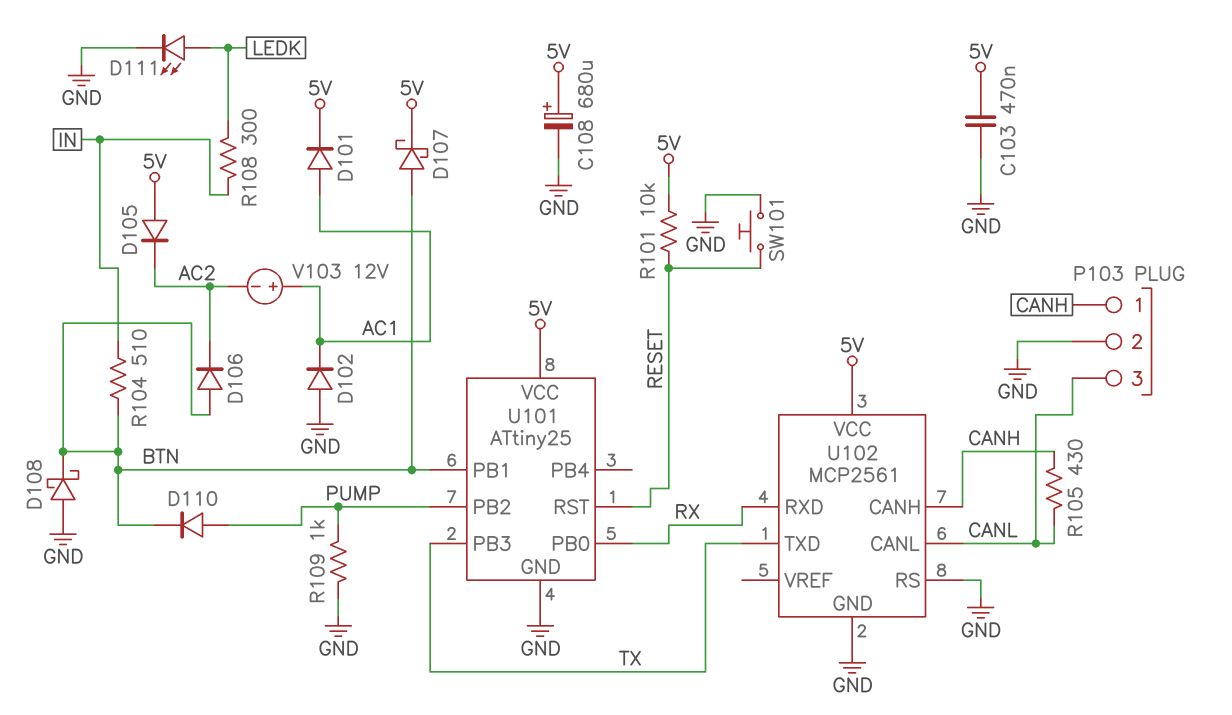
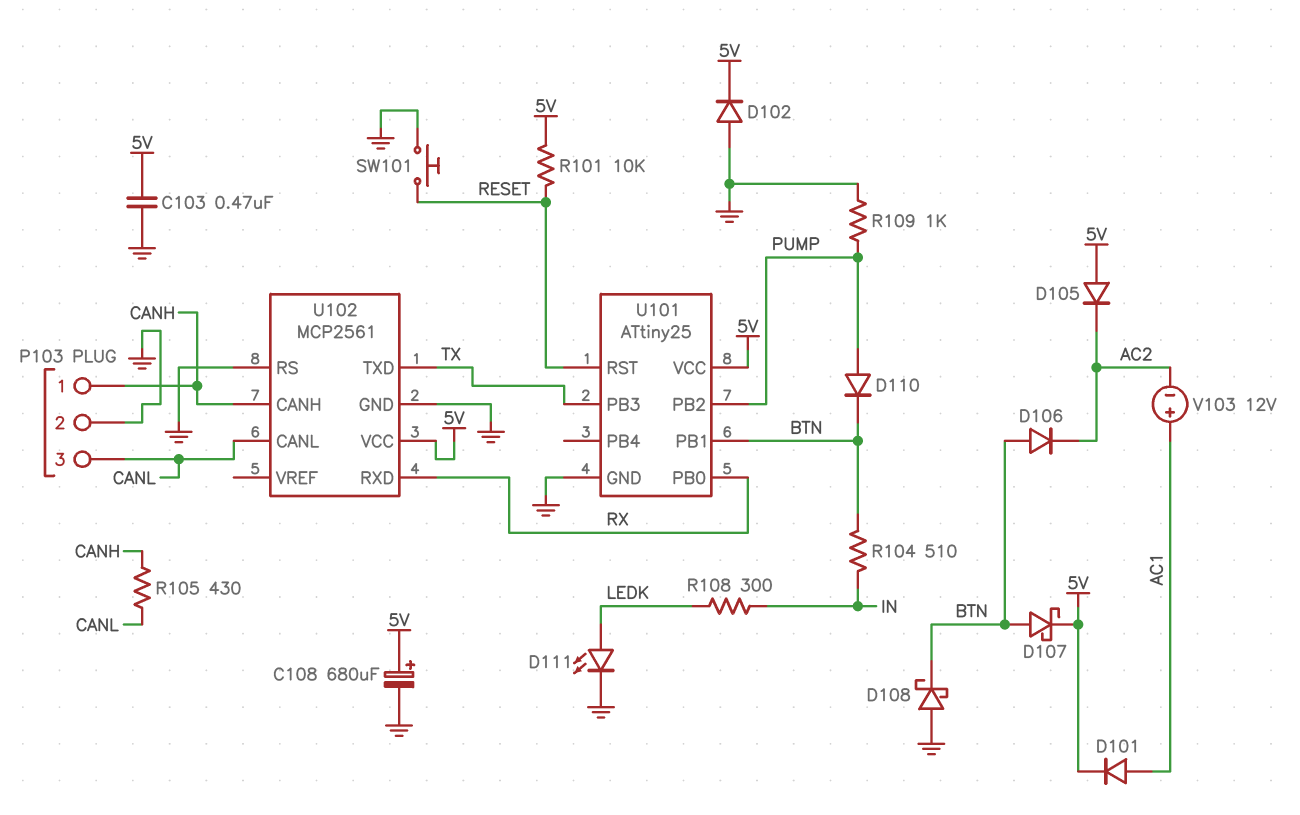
D102: diode (A GND, K AC1) -> diode (A GND, K 5V)

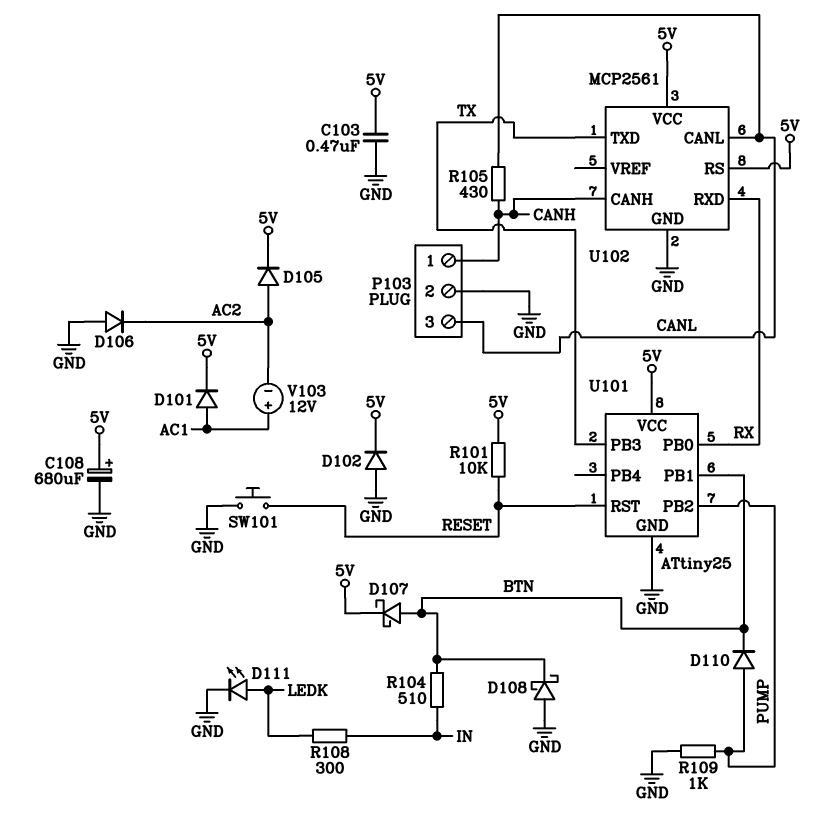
D105: diode (A 5V, K AC2) -> diode (A AC2, K 5V)
D106: diode (A BTN, K AC2) -> diode (A GND, K AC2)
U102 pin RS: GND -> 5V

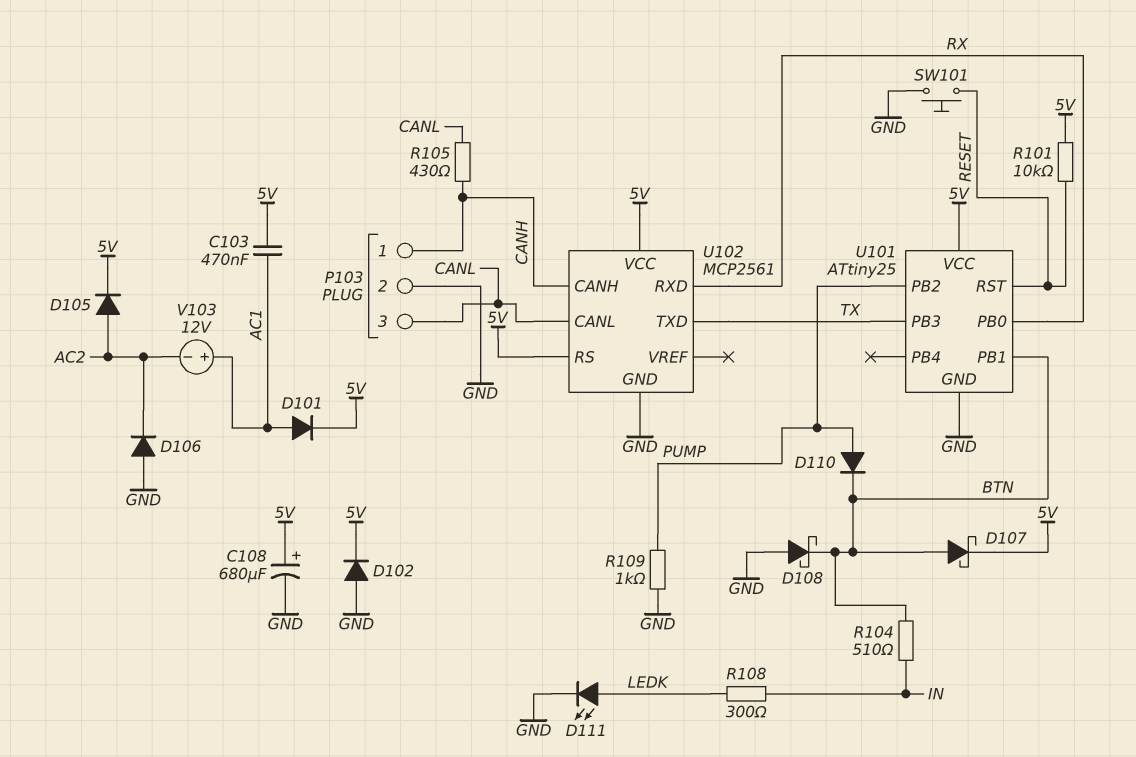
C103: 470nF (5V, GND) -> 470nF (5V, AC1)

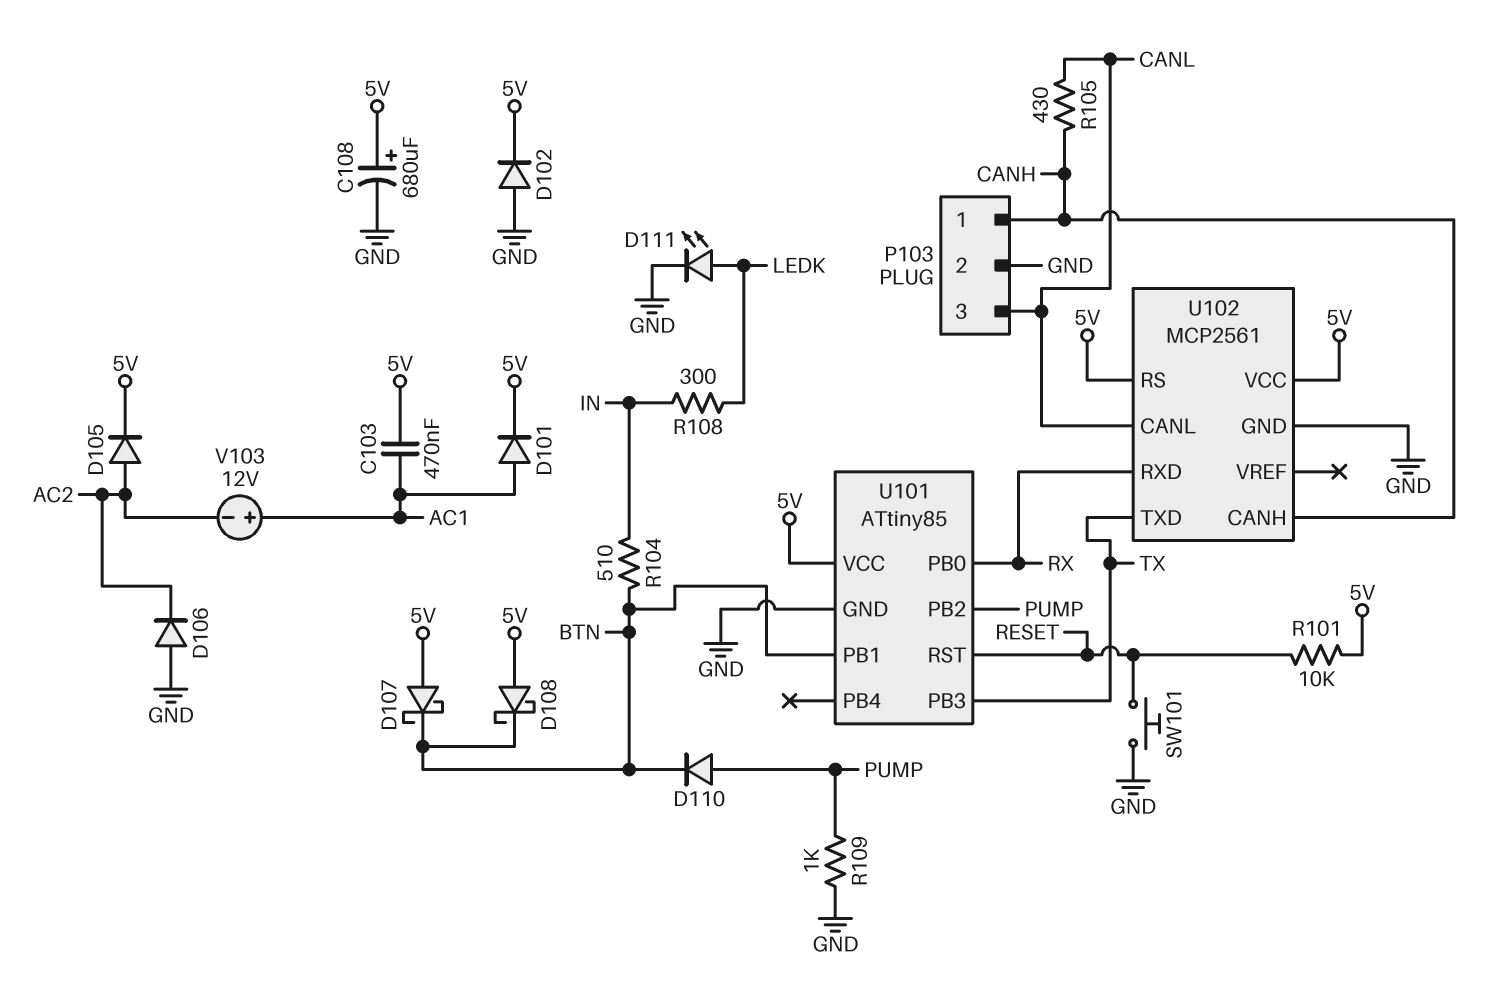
D107: schottky (A BTN, K 5V) -> schottky (A 5V, K BTN)
D108: schottky (A GND, K BTN) -> schottky (A 5V, K BTN)
U101: ATtiny25 -> ATtiny85

